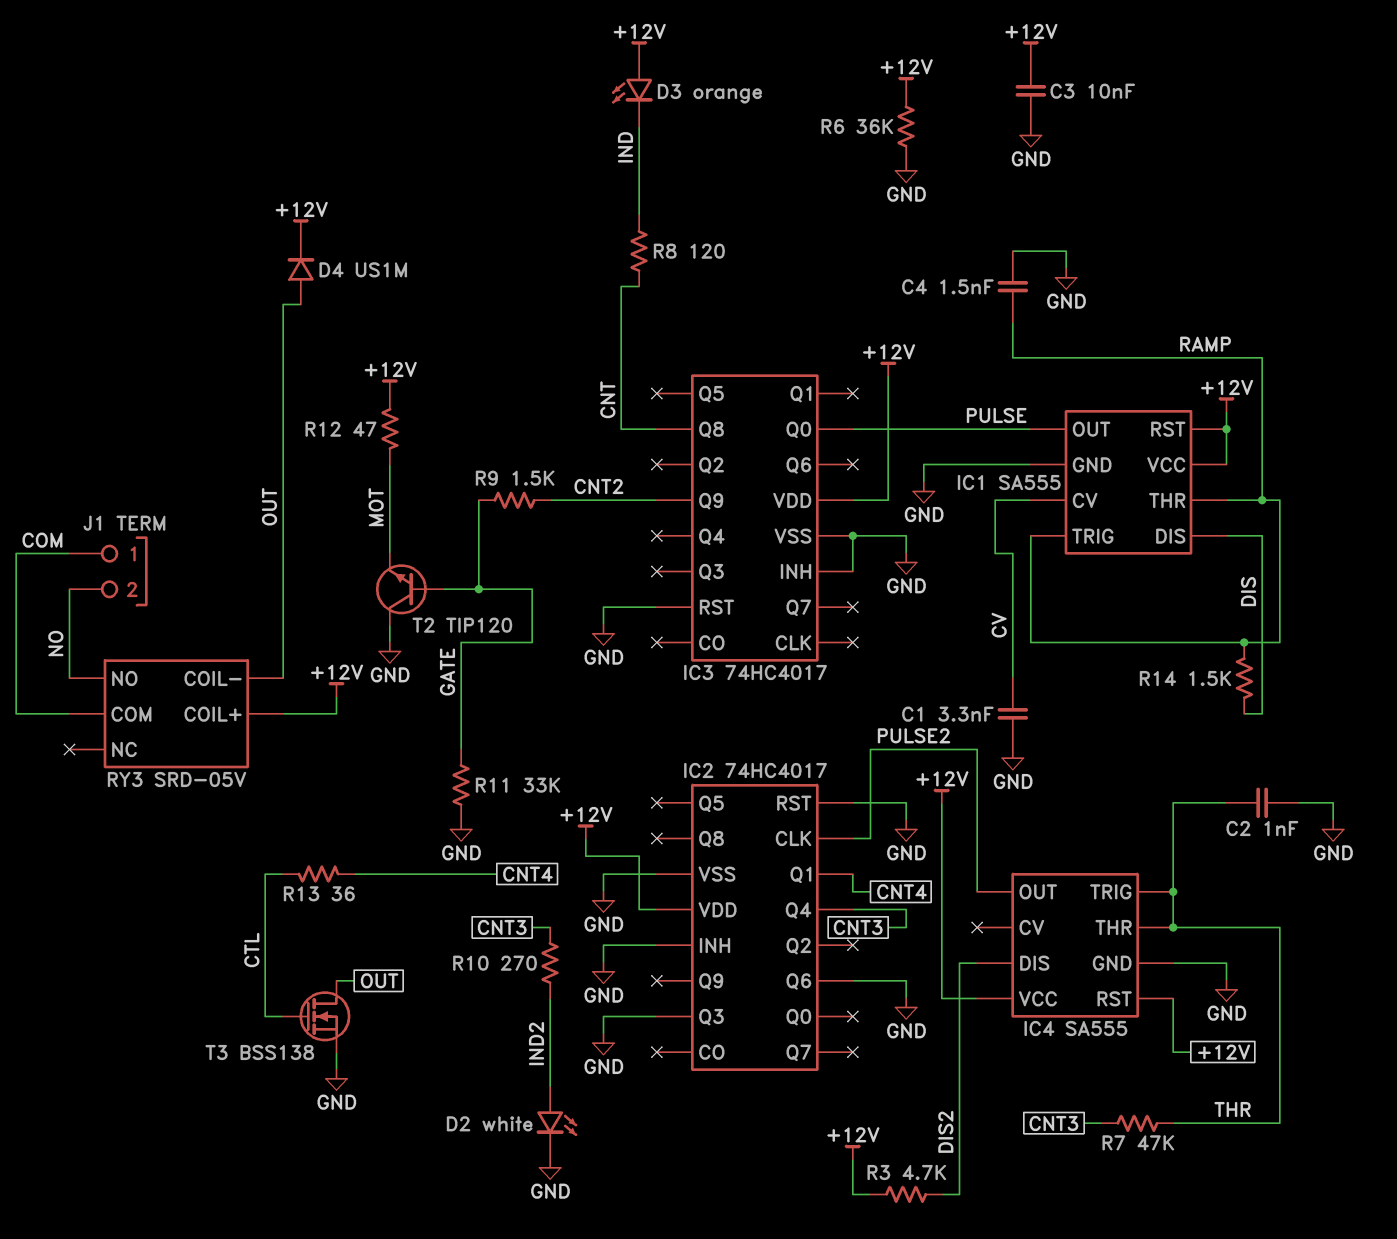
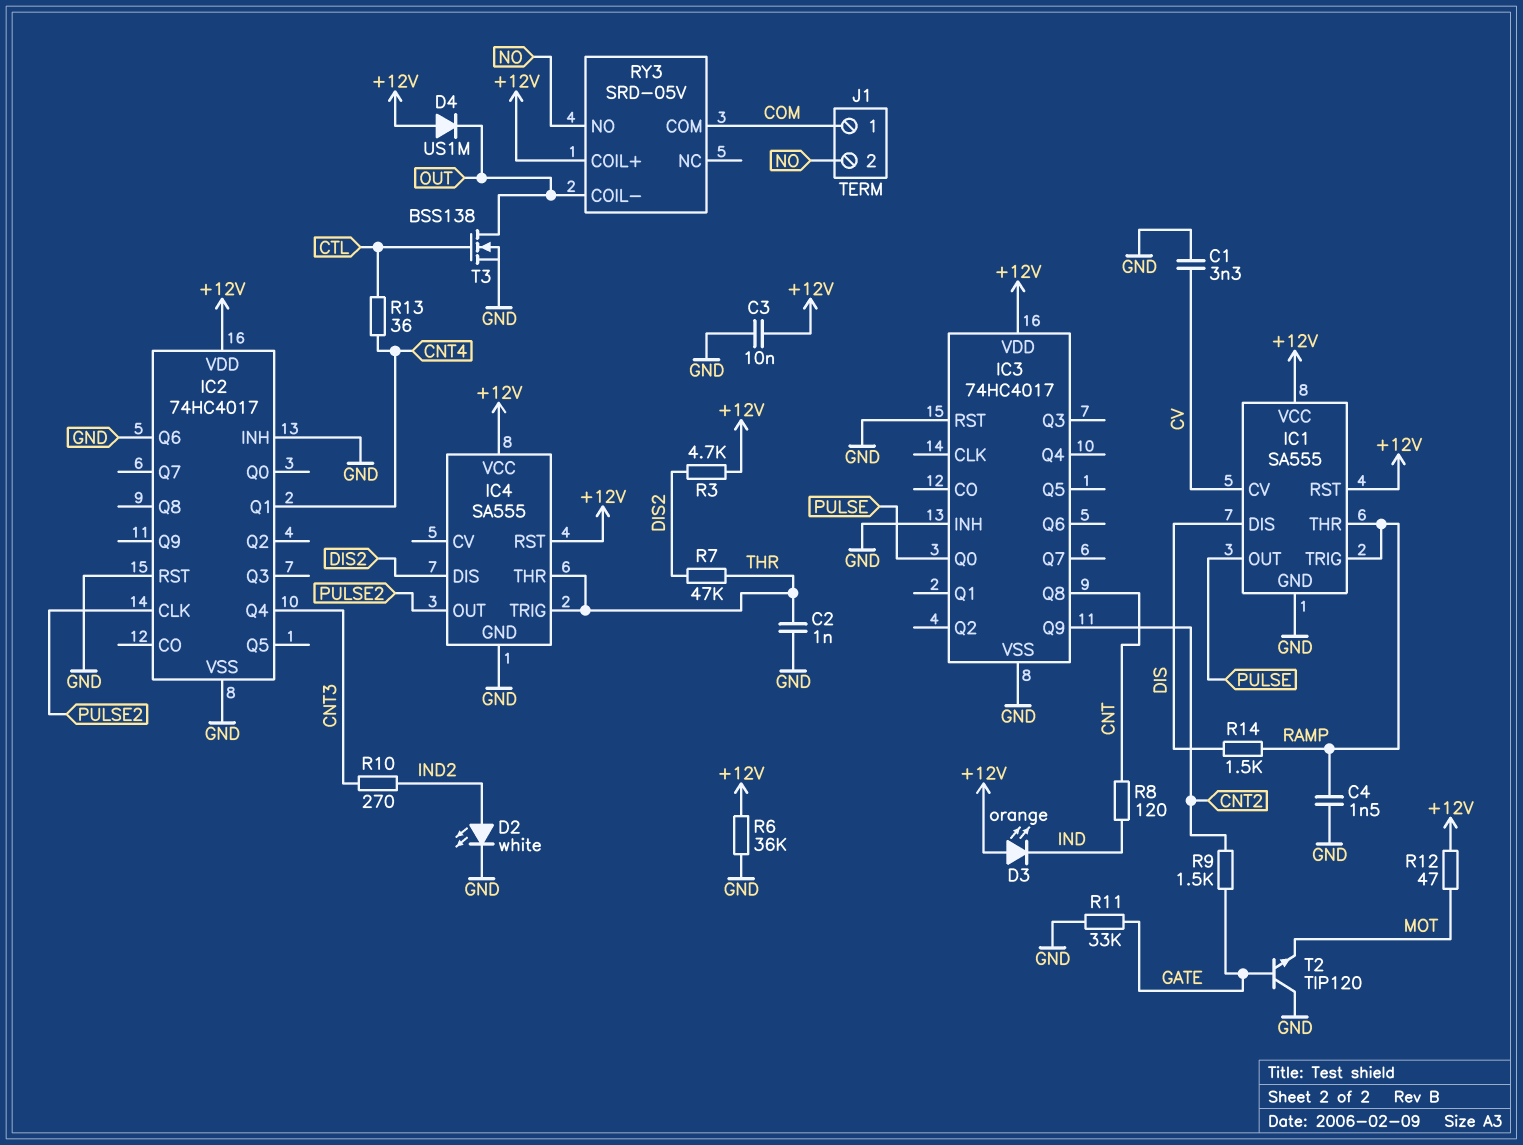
D4: diode US1M (A OUT, K +12V) -> diode US1M (A +12V, K OUT)
IC2 pin Q3: GND -> none
R7: 47k (CNT3, THR) -> 47k (DIS2, THR)

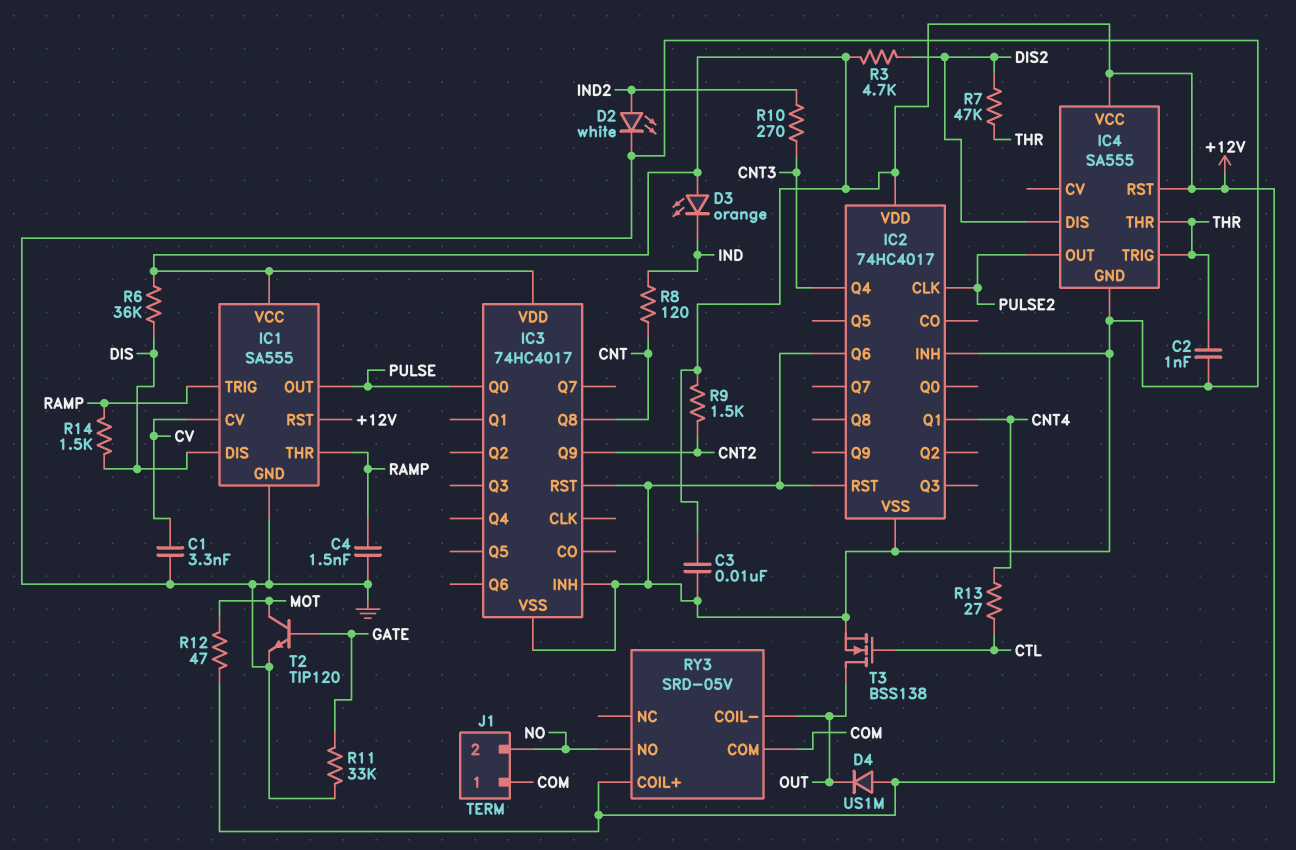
R6: 36k (+12V, GND) -> 36k (+12V, DIS)
R9: 1.5k (CNT2, GATE) -> 1.5k (+12V, CNT2)
R13: 36 (CNT4, CTL) -> 27 (CNT4, CTL)
T2: NPN TIP120 (B GATE, C GND, E MOT) -> NPN TIP120 (B GATE, C MOT, E GND)

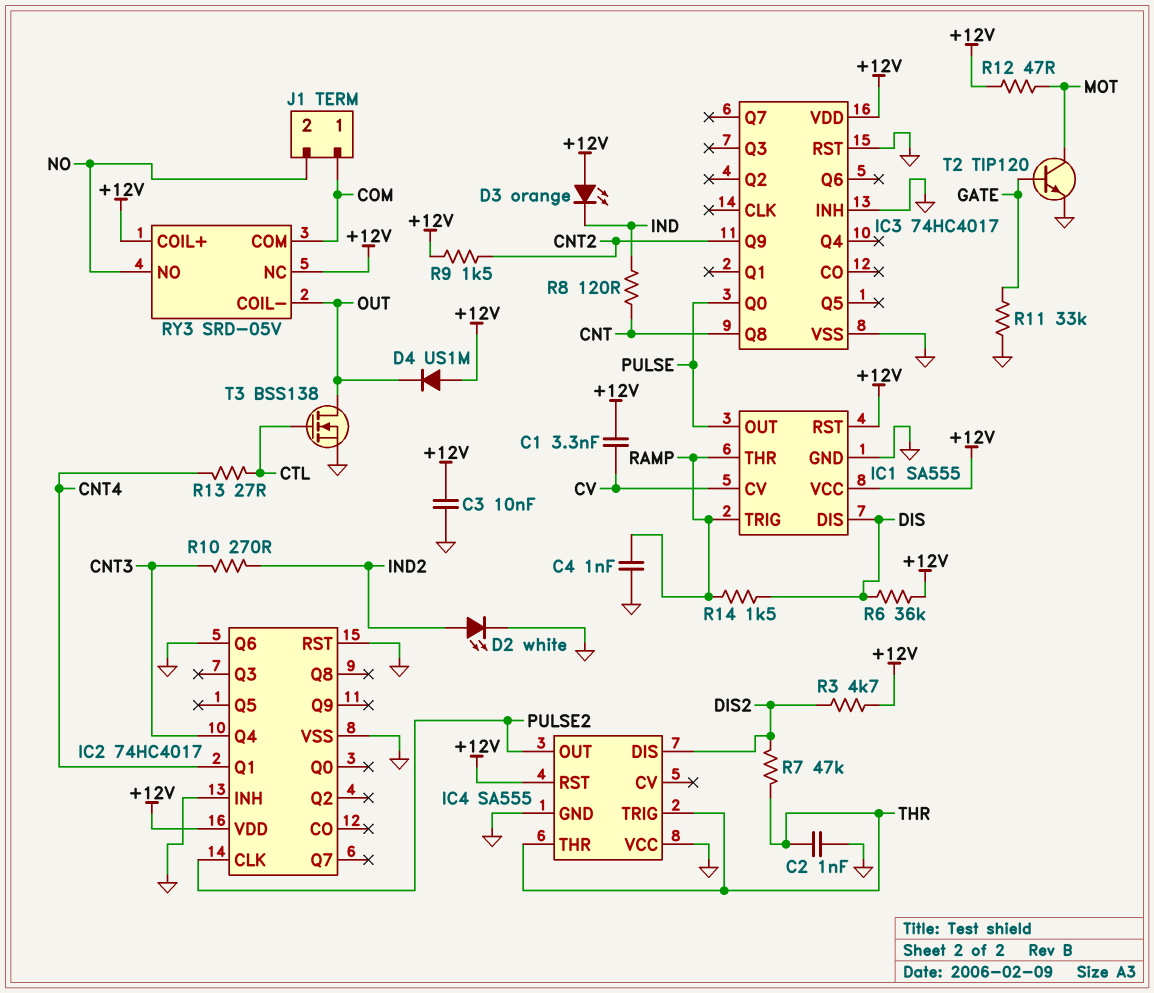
C1: 3.3nF (CV, GND) -> 3.3nF (+12V, CV)
C4: 1.5nF (GND, RAMP) -> 1nF (GND, RAMP)
IC4 pin VCC: +12V -> GND
RY3 pin NC: none -> +12V

